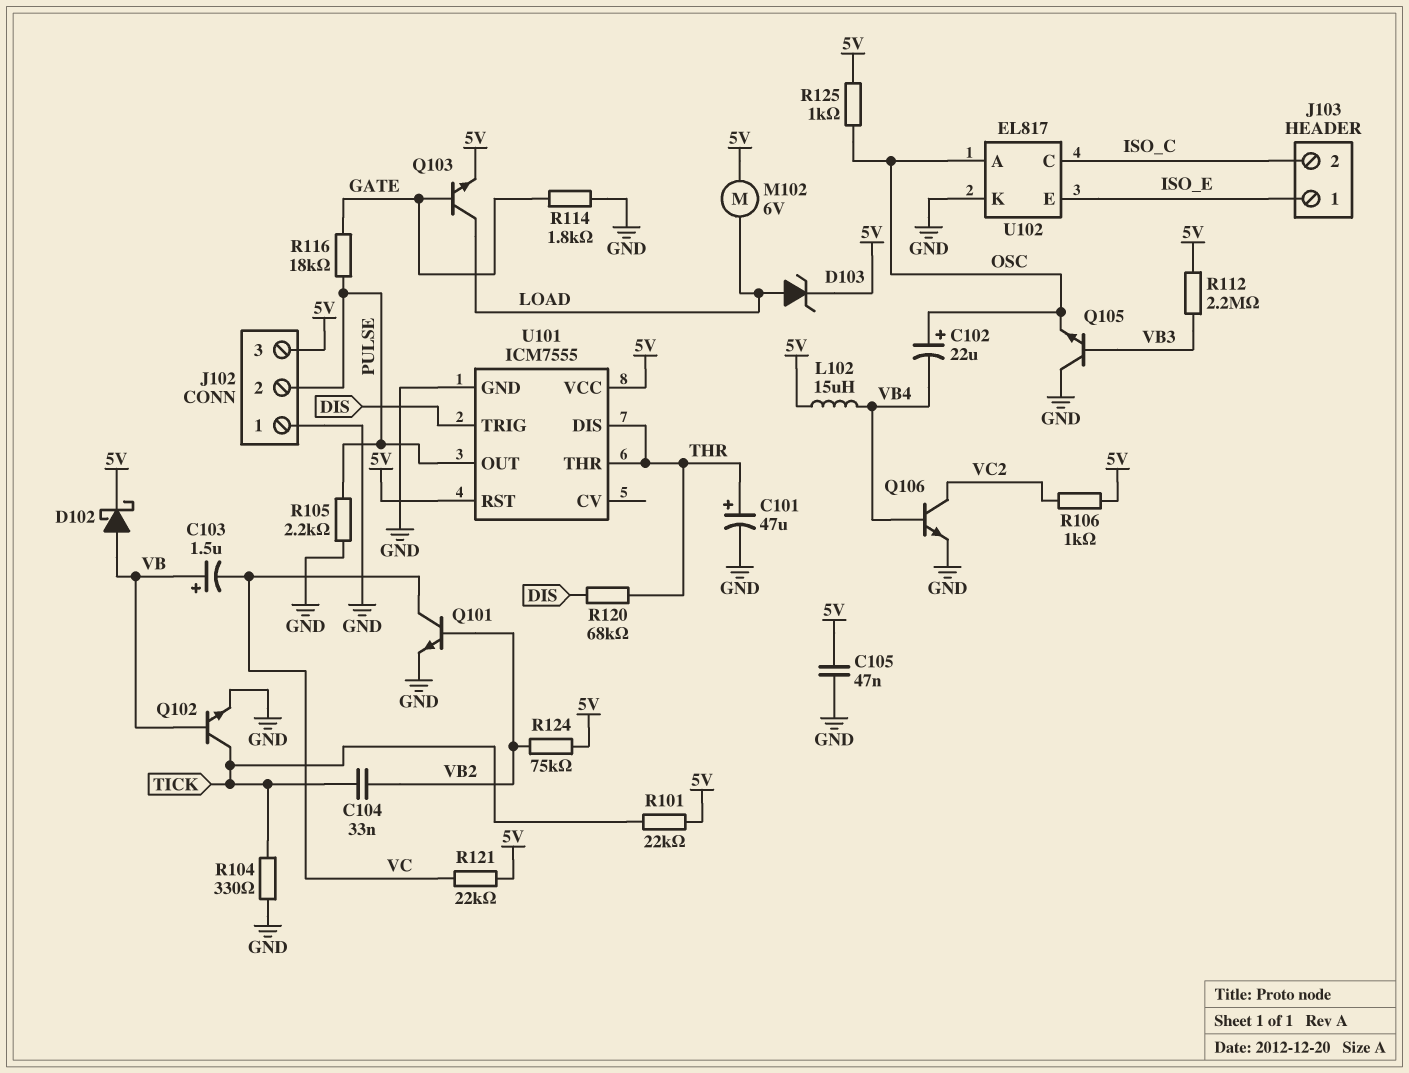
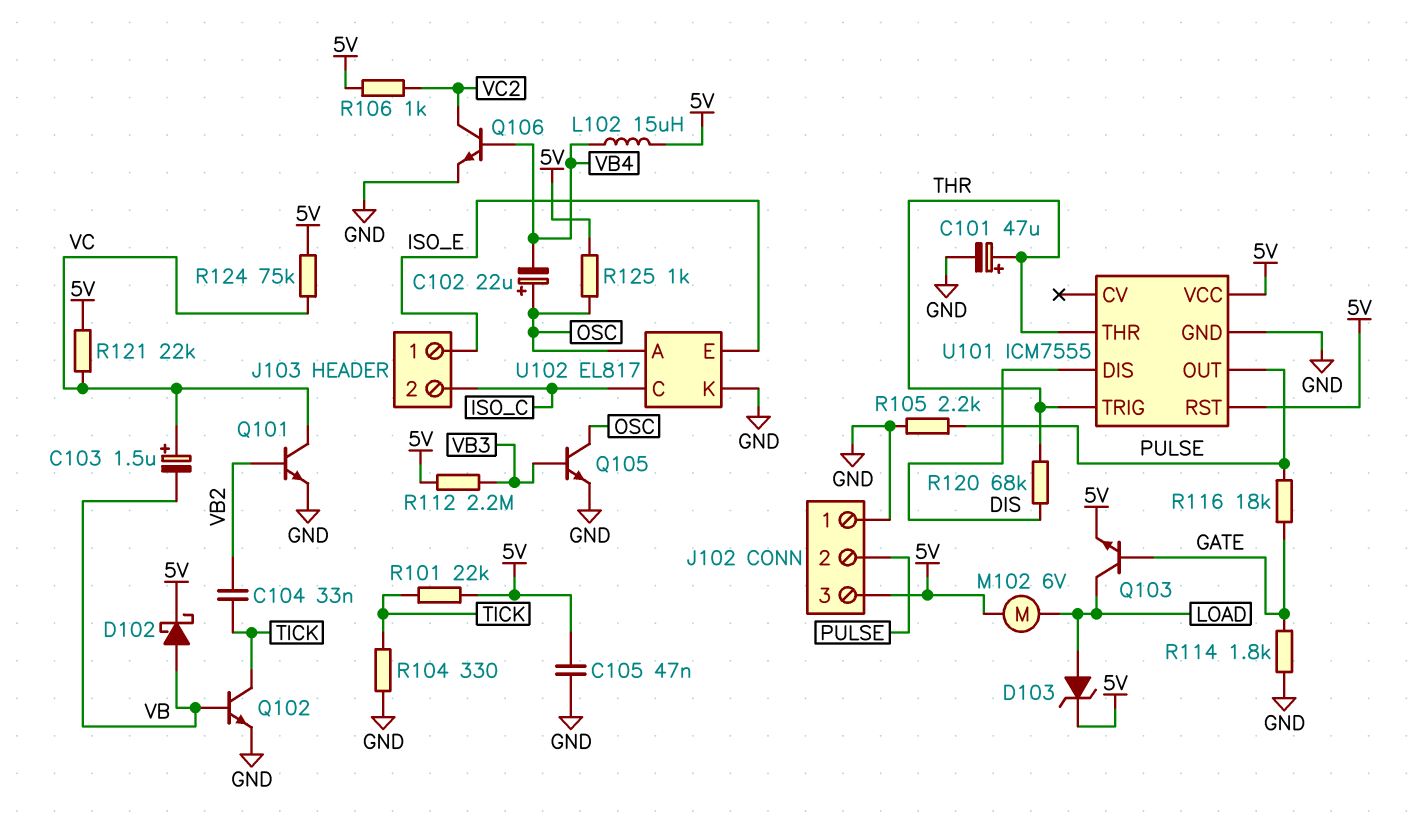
C103: 1.5uF (plus VB, minus VC) -> 1.5uF (plus VC, minus VB)
Q105: NPN (B VB3, C GND, E OSC) -> NPN (B VB3, C OSC, E GND)
R124: 75k (5V, VB2) -> 75k (5V, VC)
U101 pin DIS: THR -> DIS
U101 pin TRIG: DIS -> THR

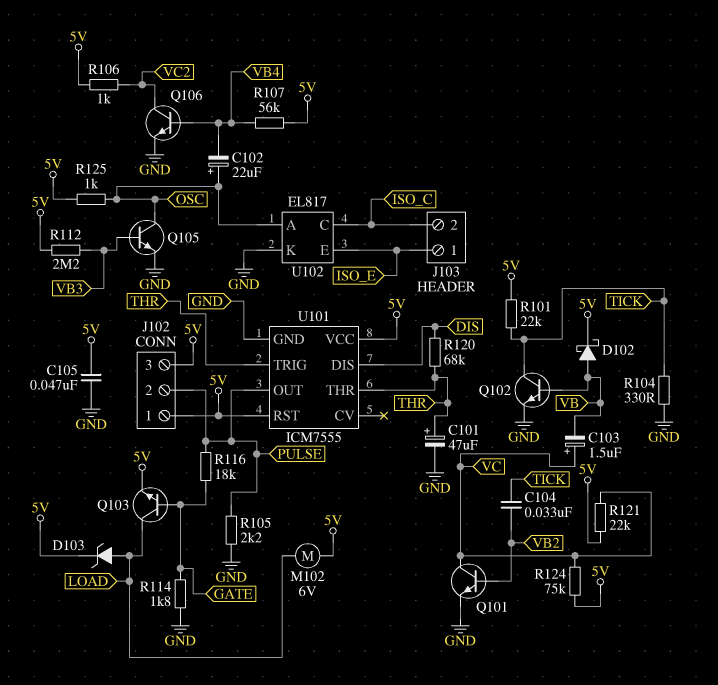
J102 pin 1: GND -> 5V
L102: 15uH (5V, VB4) -> none
R107: none -> 56k (5V, VB4)

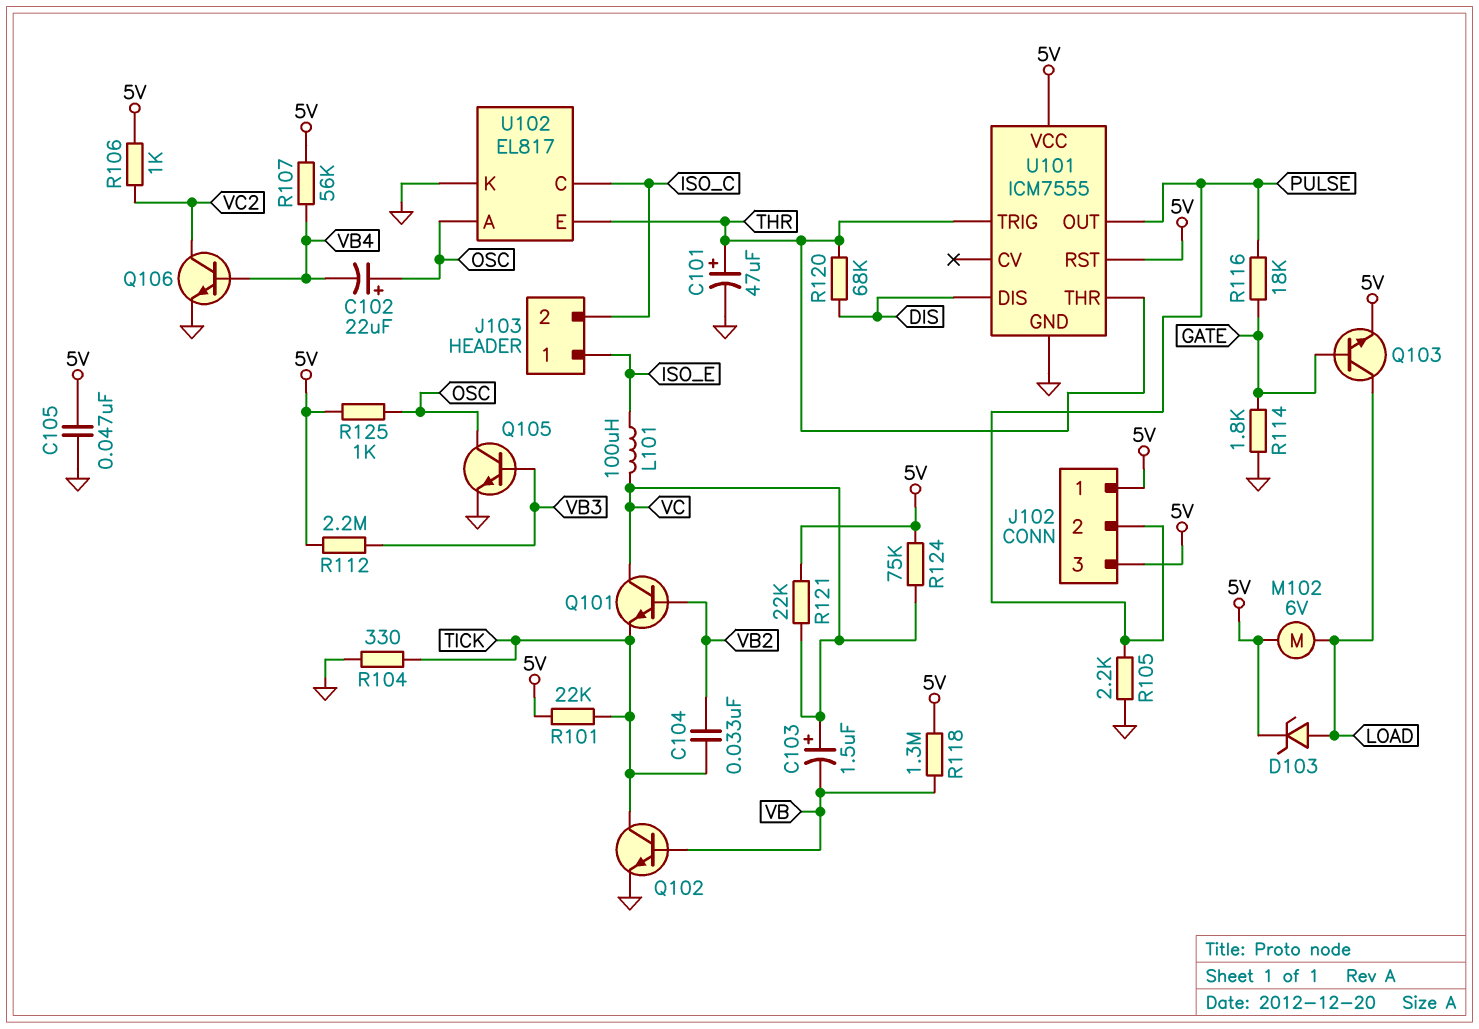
D102: schottky (A VB, K 5V) -> none
L101: none -> 100uH (ISO_E, VC)
Q101: NPN (B VB2, C VC, E GND) -> NPN (B VB2, C VC, E TICK)
R118: none -> 1.3M (5V, VB)
U102 pin E: ISO_E -> THR

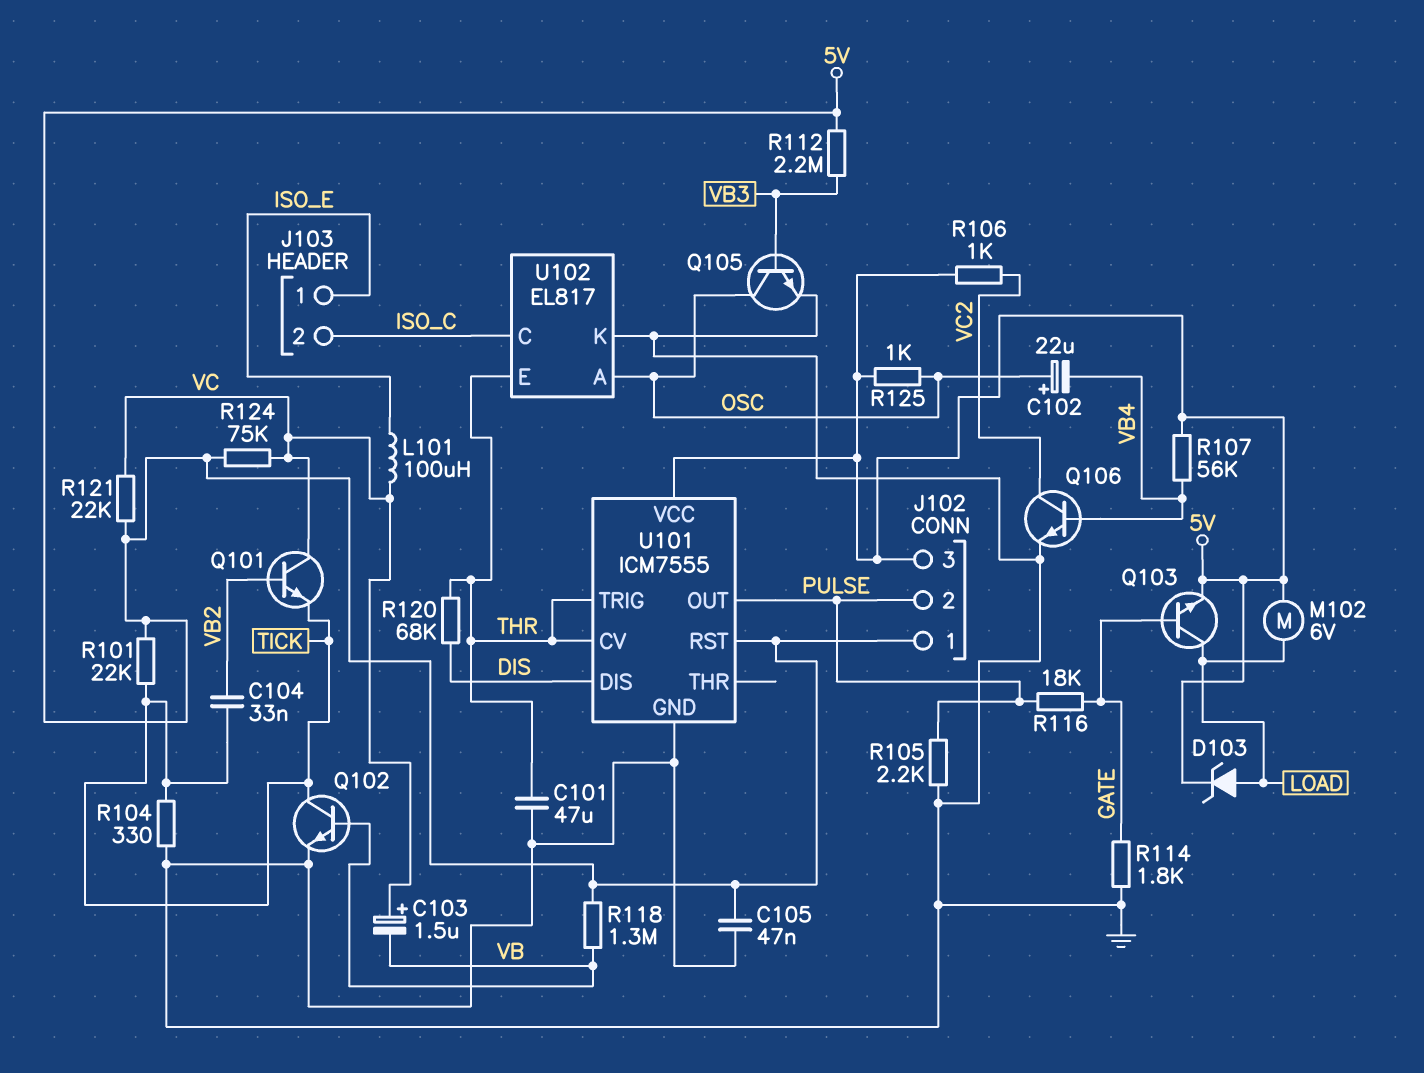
C101: 47uF (plus THR, minus GND) -> 47uF (GND, THR)
U101 pin CV: none -> THR
U101 pin THR: THR -> none

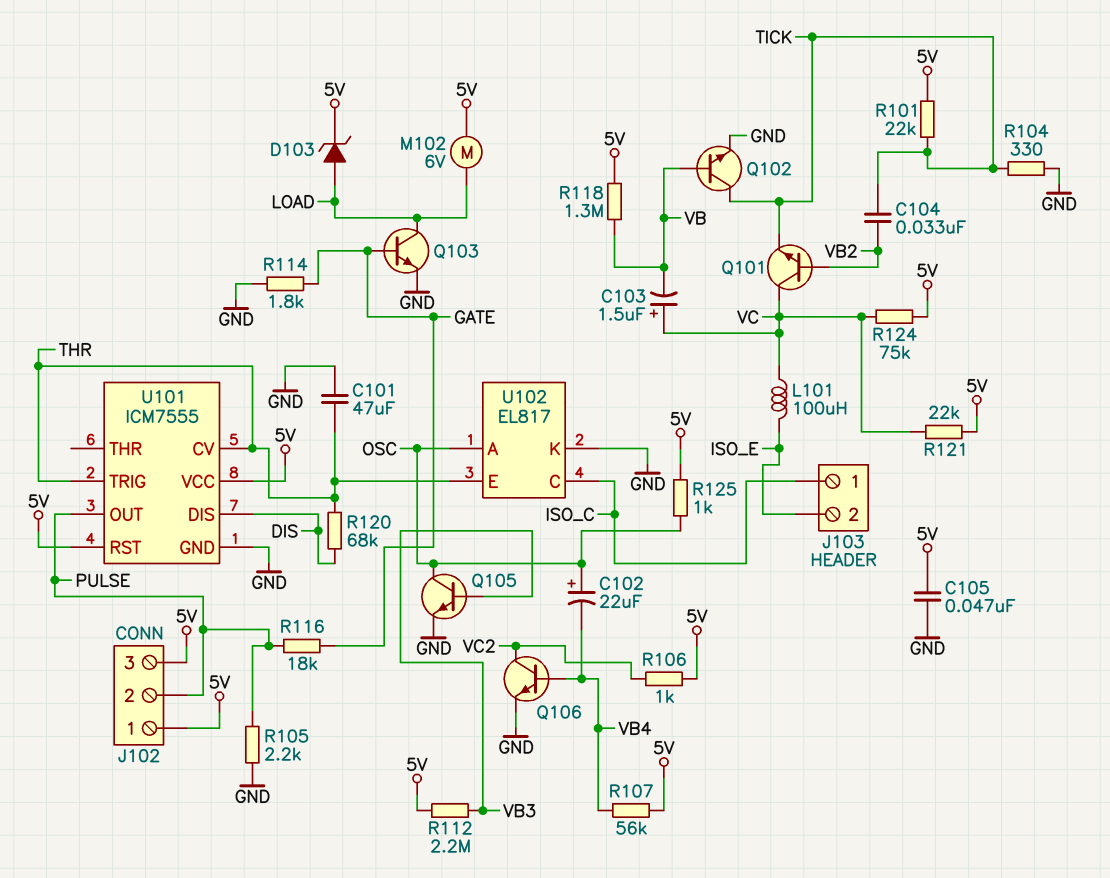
J103 pin 1: ISO_E -> ISO_C
J103 pin 2: ISO_C -> ISO_E
Q103: NPN (B GATE, C LOAD, E 5V) -> NPN (B GATE, C LOAD, E GND)

